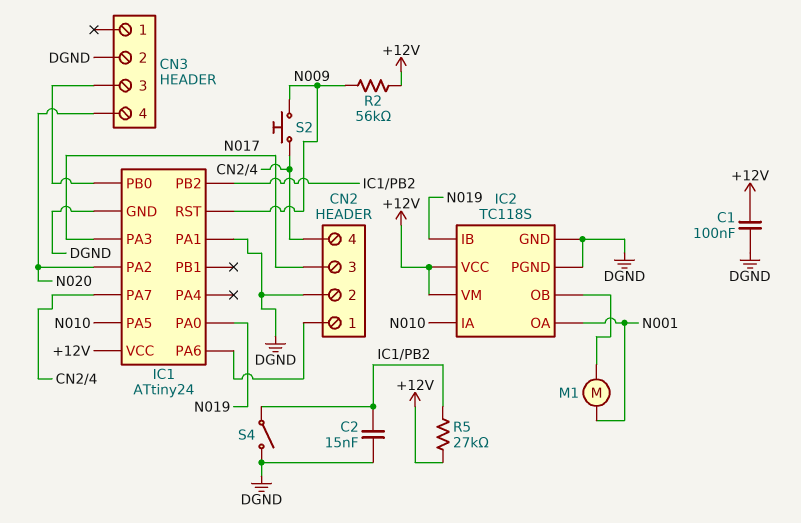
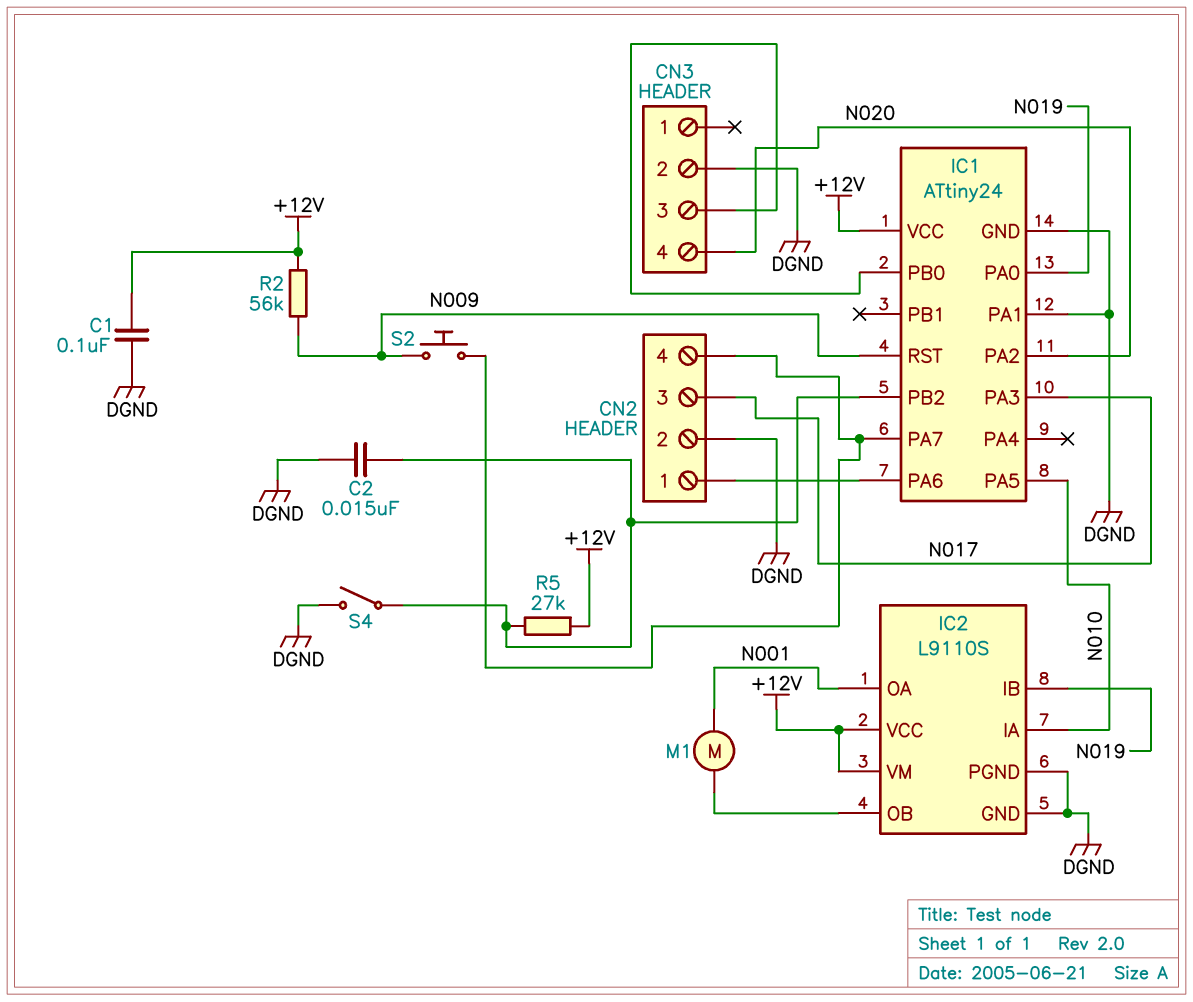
IC2: TC118S -> L9110S

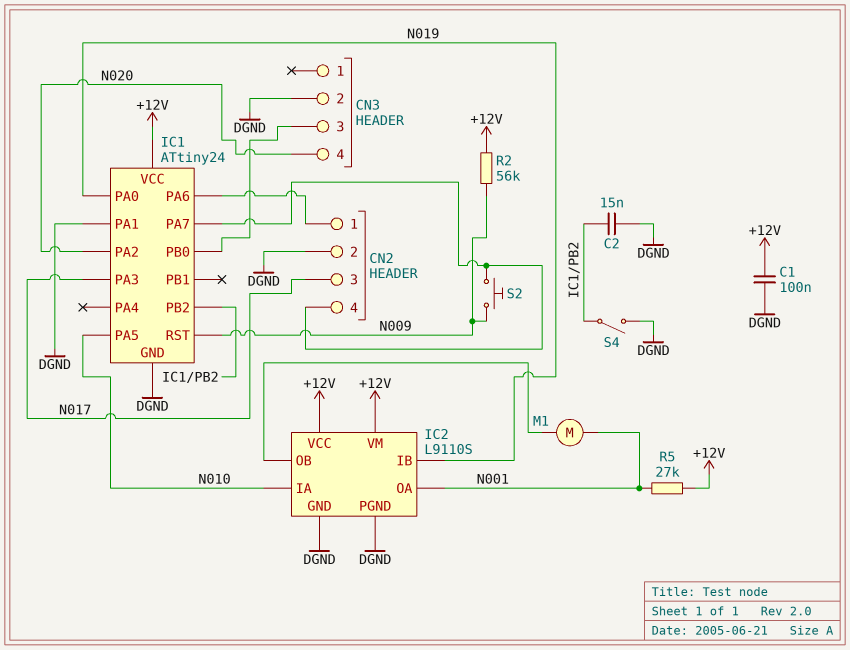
R5: 27k (+12V, IC1/PB2) -> 27k (+12V, N001)

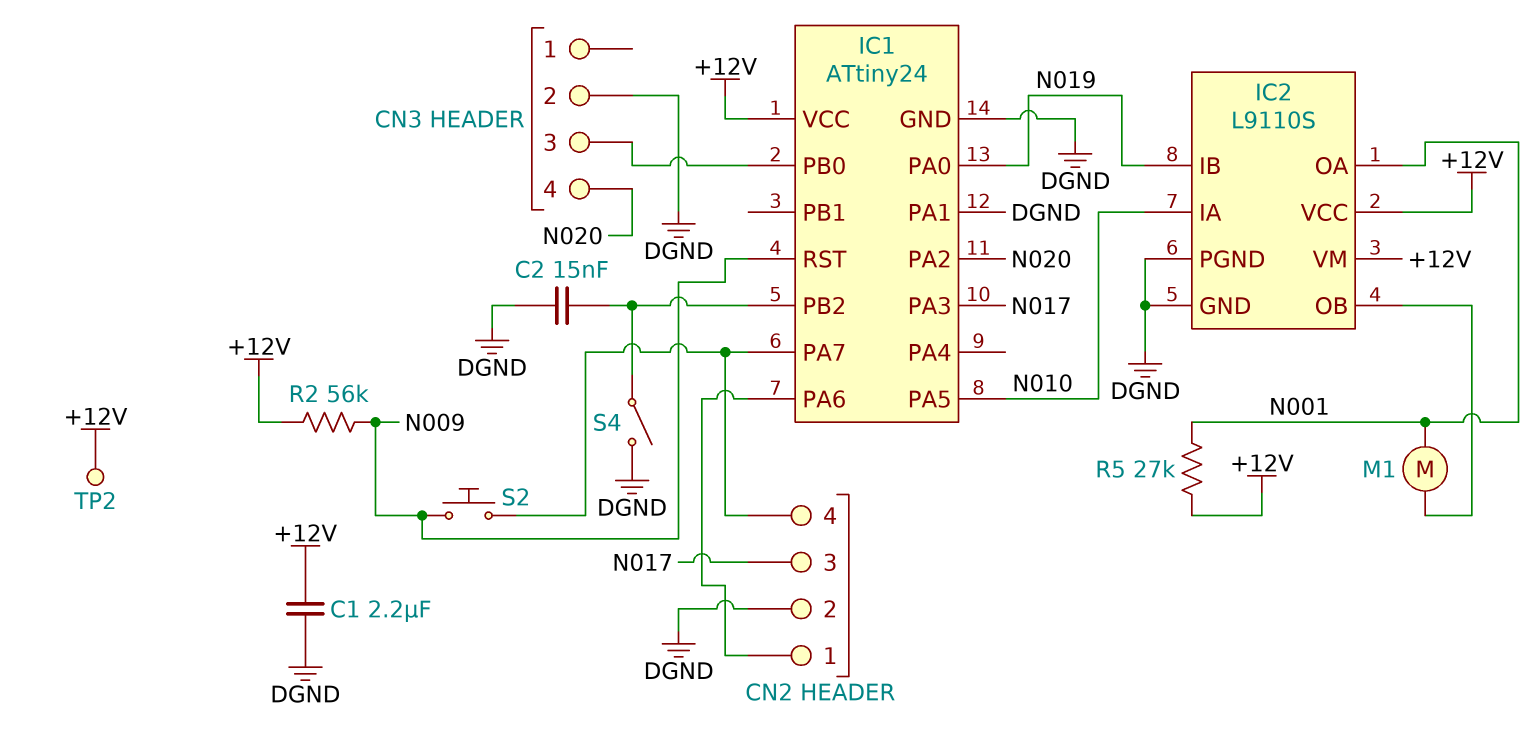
C1: 100nF (+12V, DGND) -> 2.2uF (+12V, DGND)
TP2: none -> test point (+12V)

